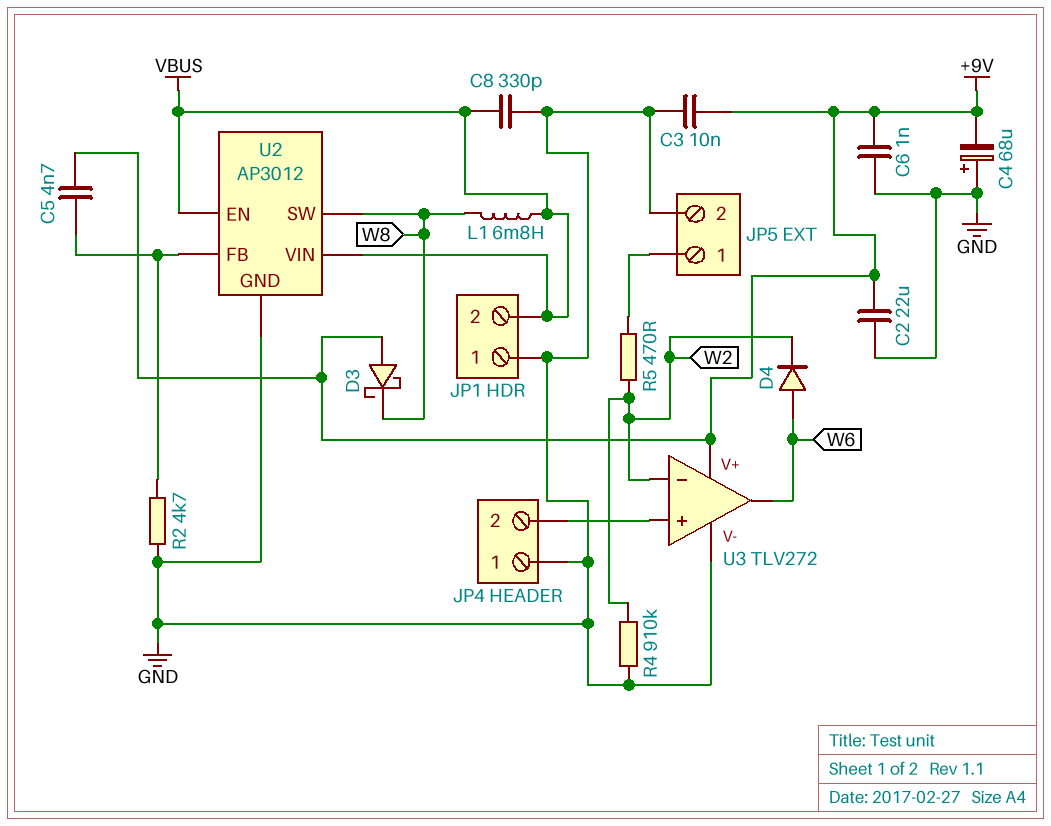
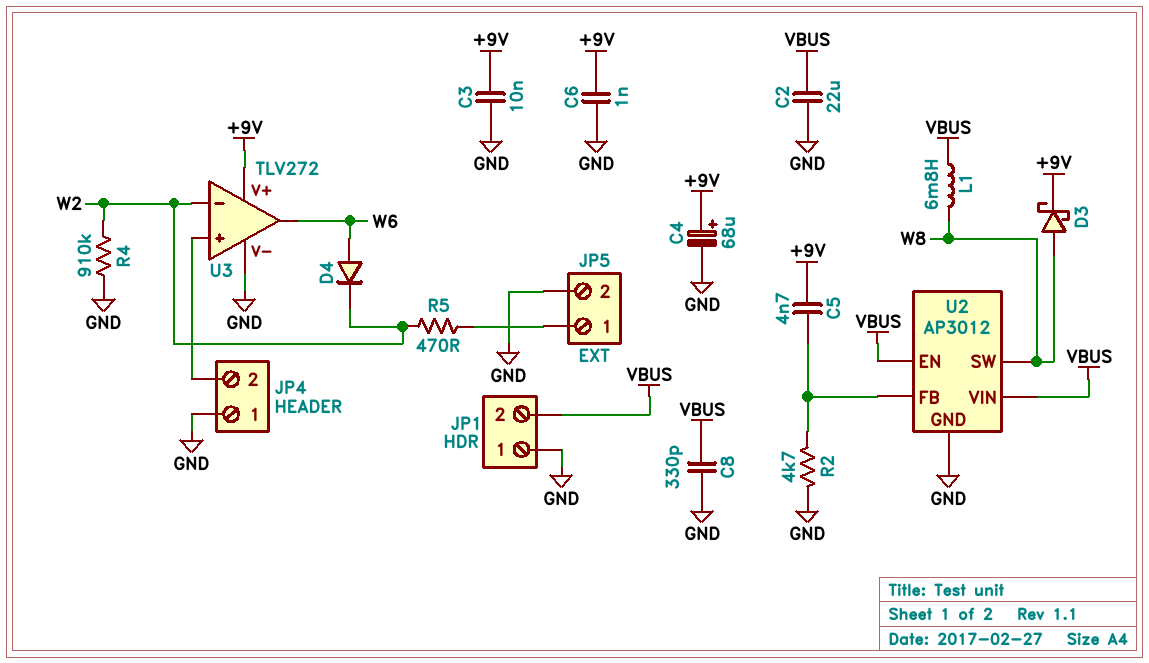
C2: 22uF (+9V, GND) -> 22uF (GND, VBUS)
C4: 68uF (plus GND, minus +9V) -> 68uF (plus +9V, minus GND)
D3: schottky (A +9V, K W8) -> schottky (A W8, K +9V)

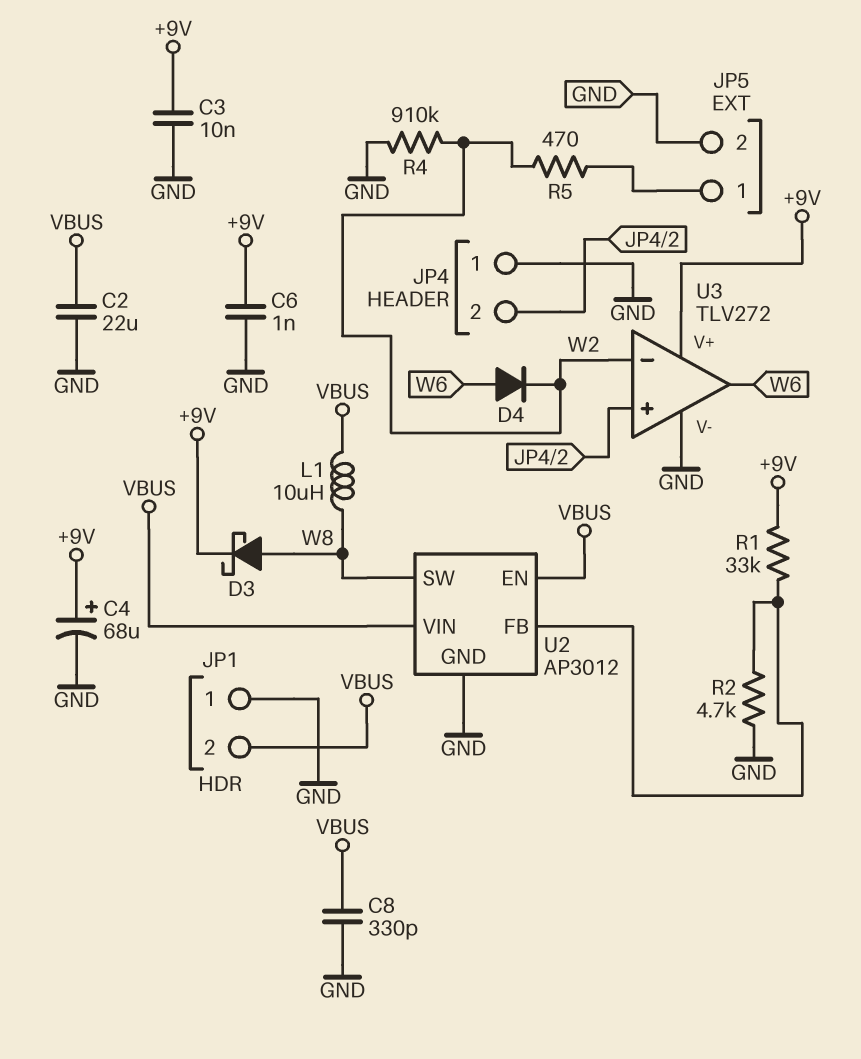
C5: 4.7nF (+9V, U2/FB) -> none
L1: 6.8mH (VBUS, W8) -> 10uH (VBUS, W8)
R1: none -> 33k (+9V, U2/FB)

